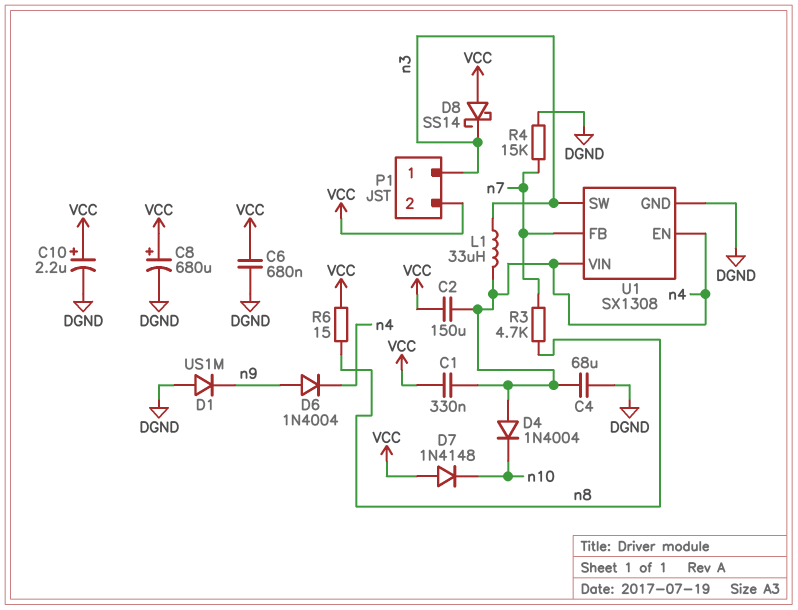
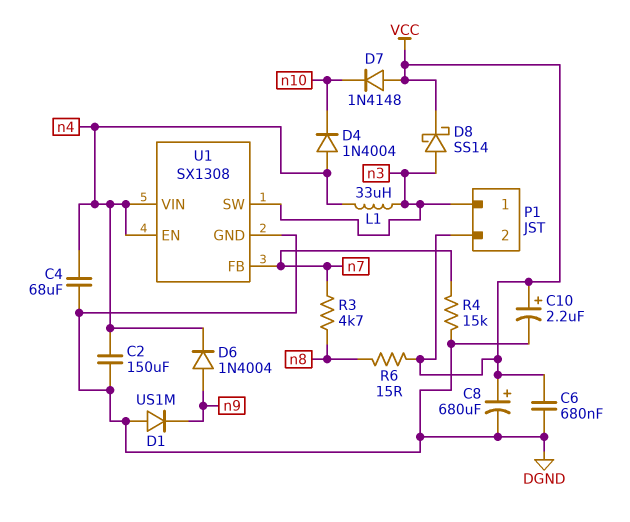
C1: 330nF (VCC, n4) -> none
C2: 150uF (VCC, n4) -> 150uF (DGND, n4)
D8: schottky SS14 (A VCC, K n3) -> schottky SS14 (A n3, K VCC)

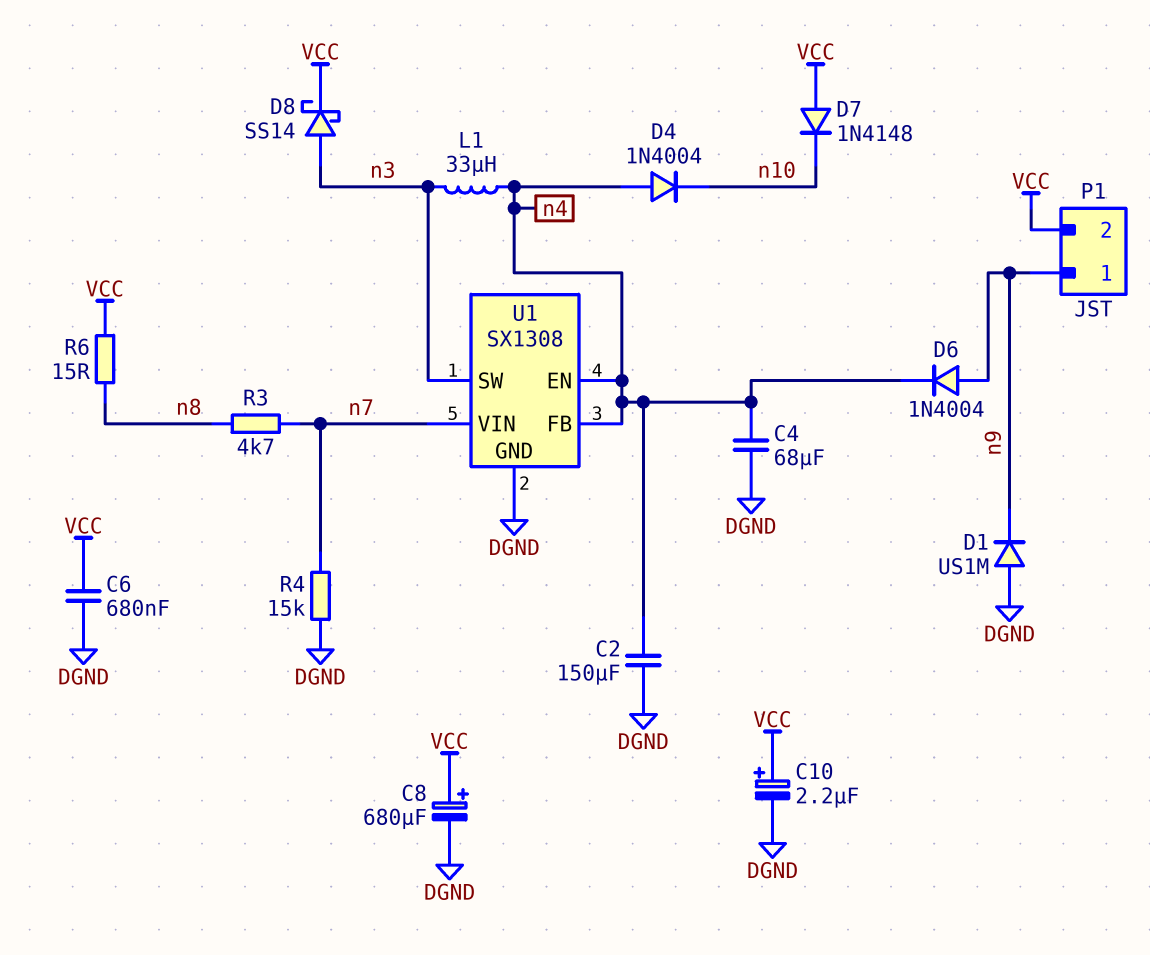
P1 pin 1: n3 -> n9
U1 pin FB: n7 -> n4
U1 pin VIN: n4 -> n7

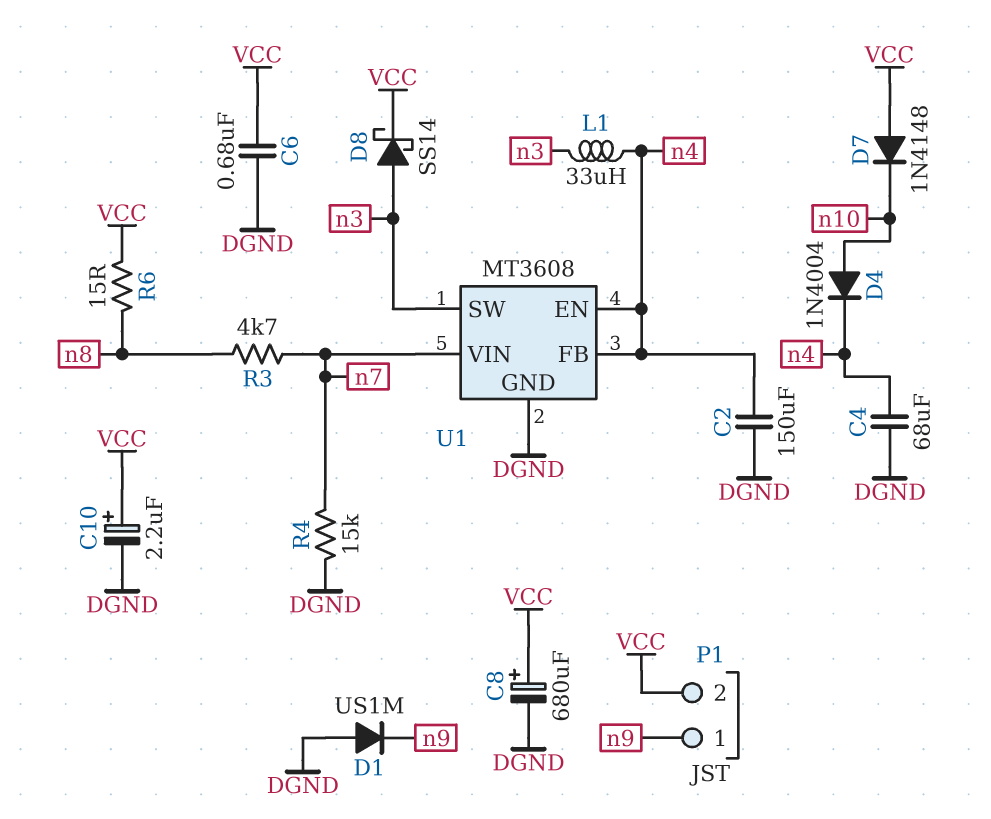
D4: diode 1N4004 (A n4, K n10) -> diode 1N4004 (A n10, K n4)
D6: diode 1N4004 (A n9, K n4) -> none
U1: SX1308 -> MT3608

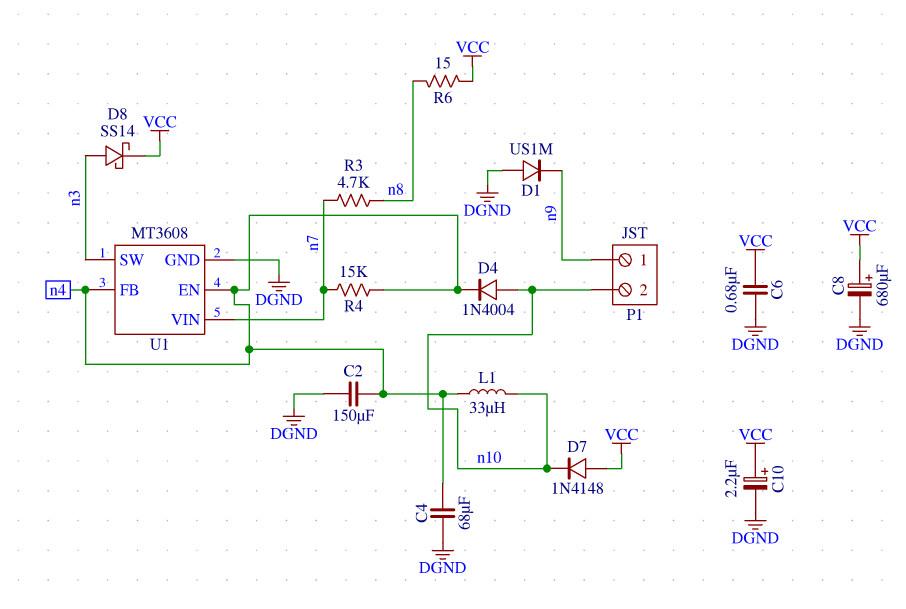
L1: 33uH (n3, n4) -> 33uH (n4, n10)
P1 pin 2: VCC -> n10
R4: 15k (DGND, n7) -> 15k (n4, n7)

